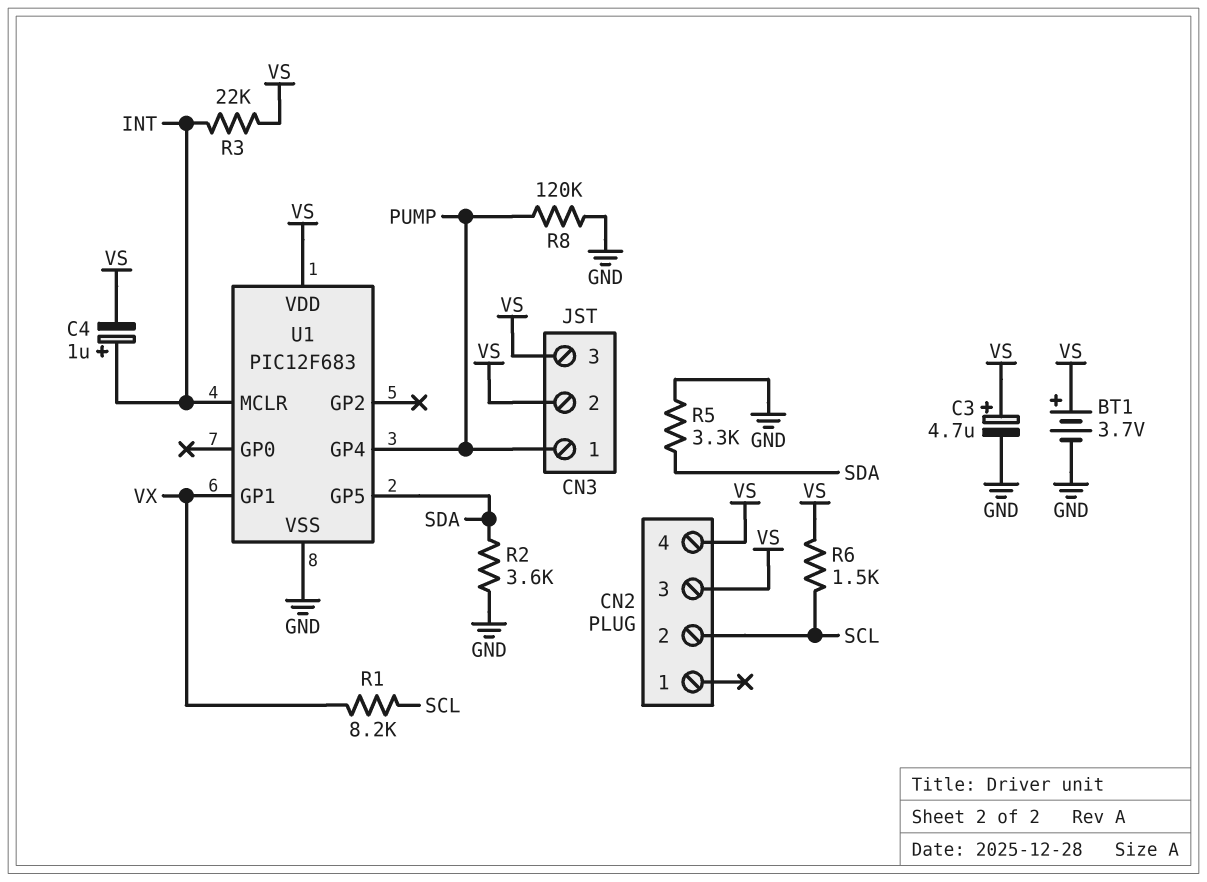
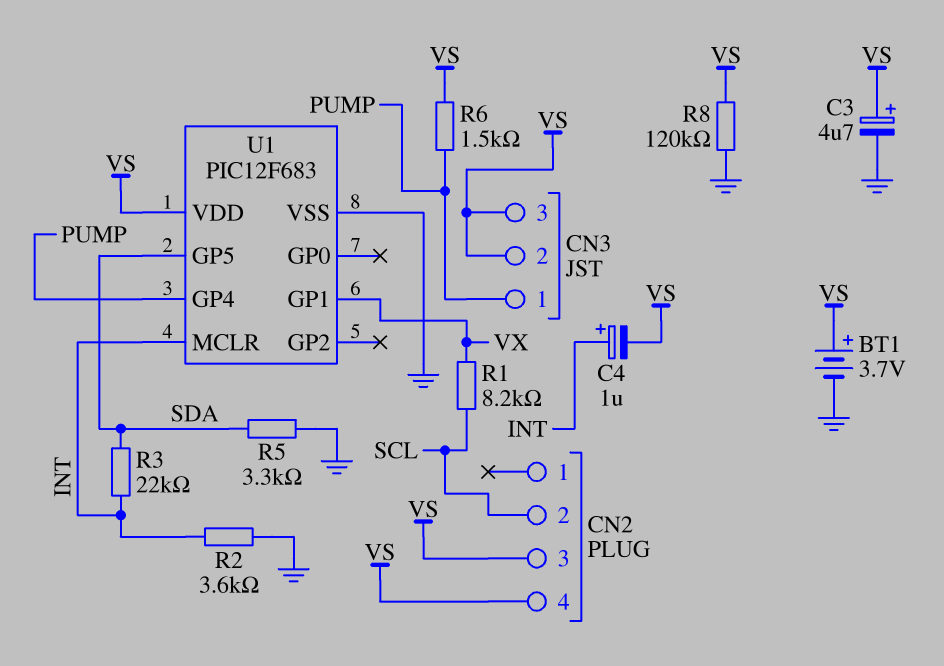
R2: 3.6k (GND, SDA) -> 3.6k (GND, INT)
R3: 22k (INT, VS) -> 22k (INT, SDA)
R6: 1.5k (SCL, VS) -> 1.5k (PUMP, VS)
R8: 120k (GND, PUMP) -> 120k (GND, VS)

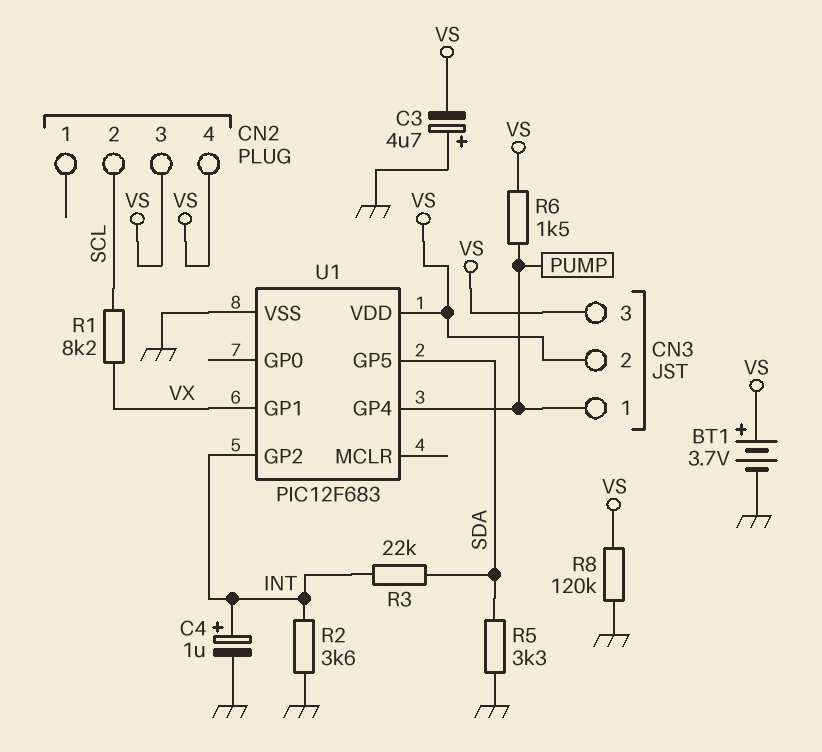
C3: 4.7uF (plus VS, minus GND) -> 4.7uF (plus GND, minus VS)
C4: 1uF (plus INT, minus VS) -> 1uF (plus INT, minus GND)
U1 pin GP2: none -> INT
U1 pin MCLR: INT -> none

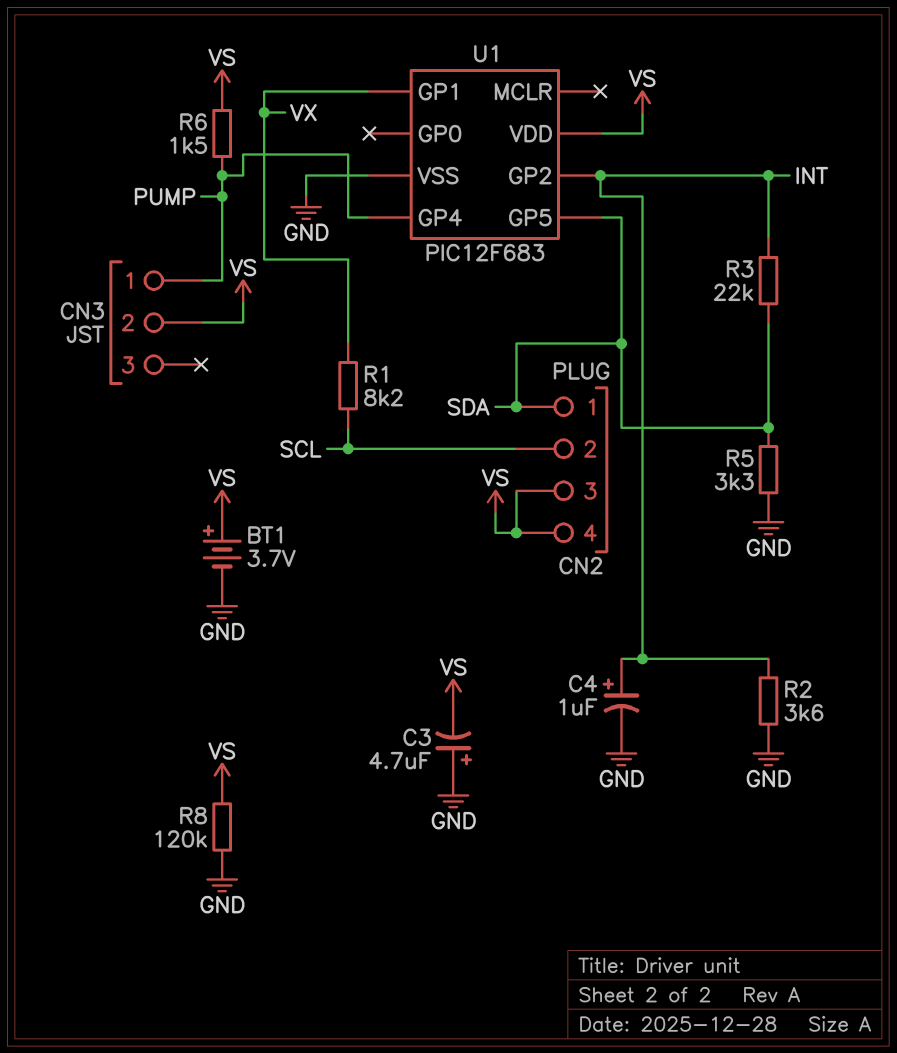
CN2 pin 1: none -> SDA
CN3 pin 3: VS -> none

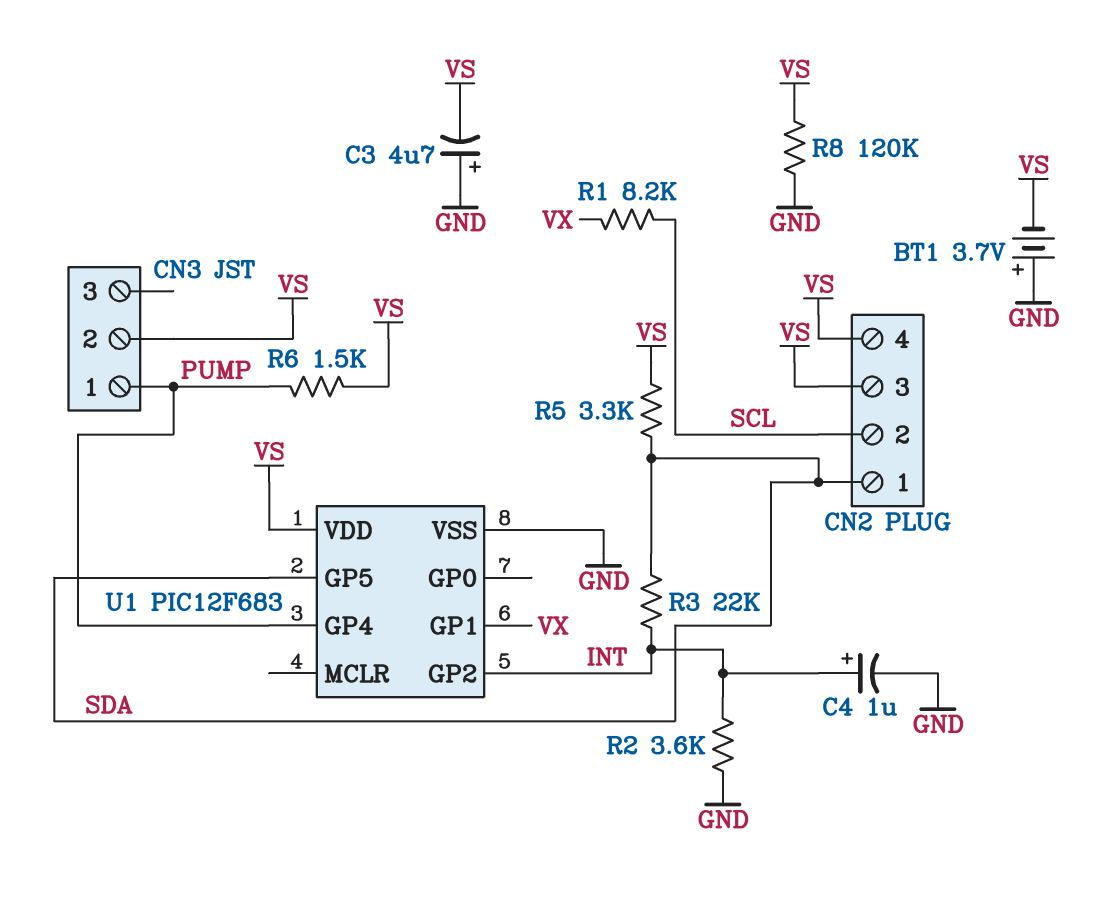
BT1: 3.7V (plus VS, minus GND) -> 3.7V (plus GND, minus VS)
R5: 3.3k (GND, SDA) -> 3.3k (SDA, VS)

